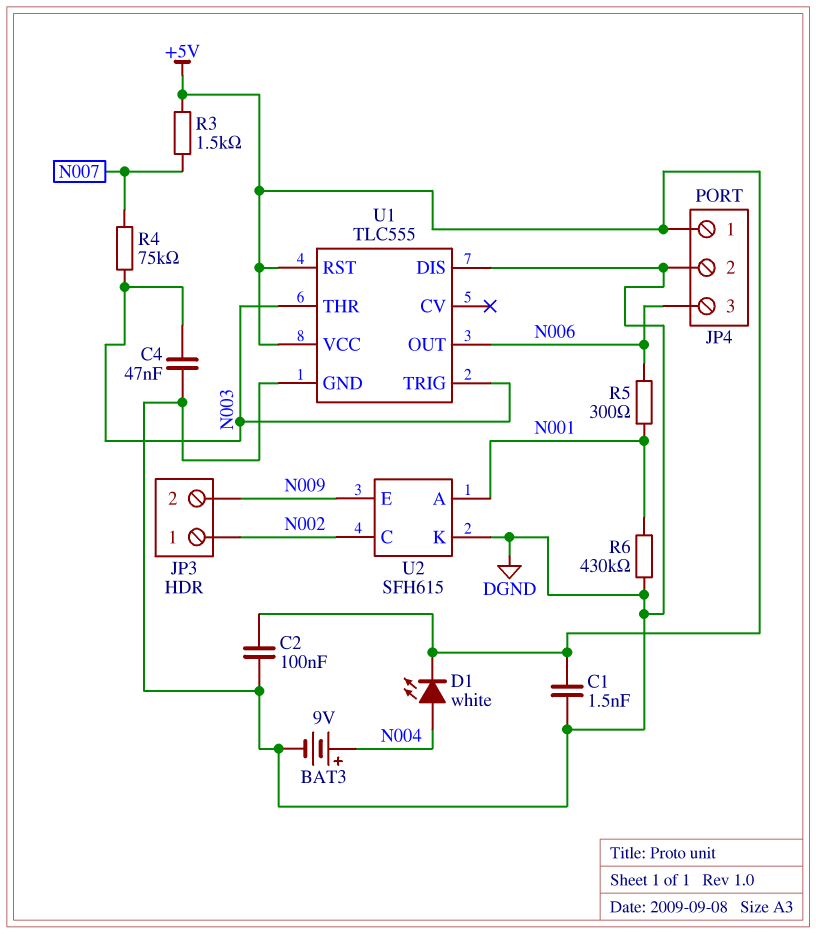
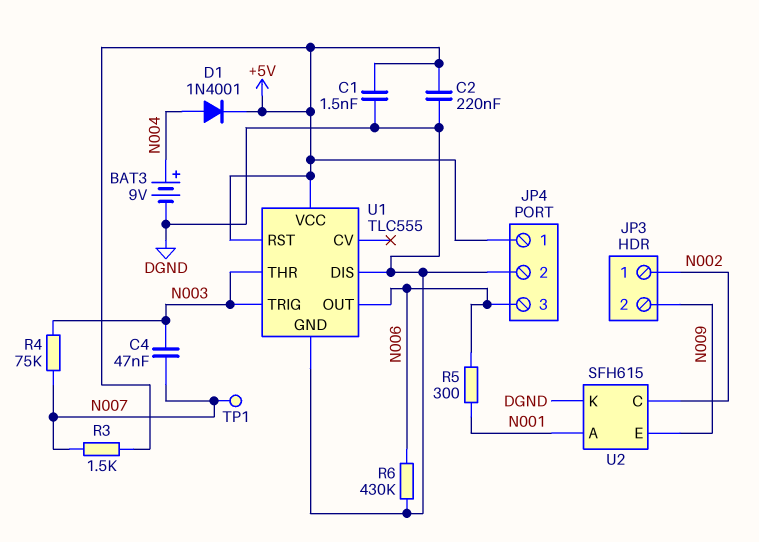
C2: 100nF (+5V, DGND) -> 220nF (+5V, DGND)
C4: 47nF (DGND, N003) -> 47nF (N003, N007)
D1: LED white (A N004, K +5V) -> diode 1N4001 (A N004, K +5V)
R6: 430k (DGND, N001) -> 430k (DGND, N006)
TP1: none -> test point (N007)

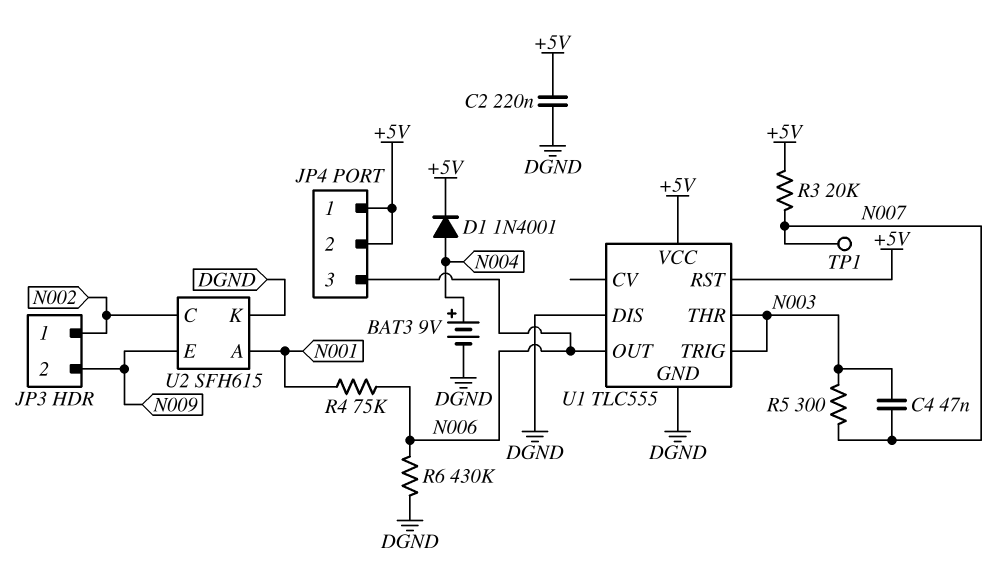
C1: 1.5nF (+5V, DGND) -> none
JP4 pin 2: DGND -> +5V
R3: 1.5k (+5V, N007) -> 20k (+5V, N007)
R4: 75k (N003, N007) -> 75k (N001, N006)
R5: 300 (N001, N006) -> 300 (N003, N007)

